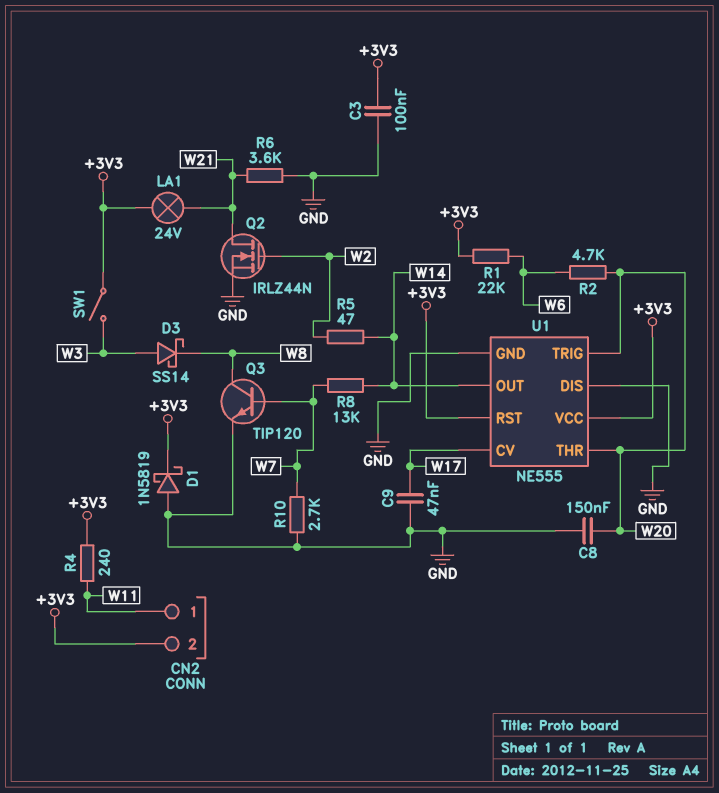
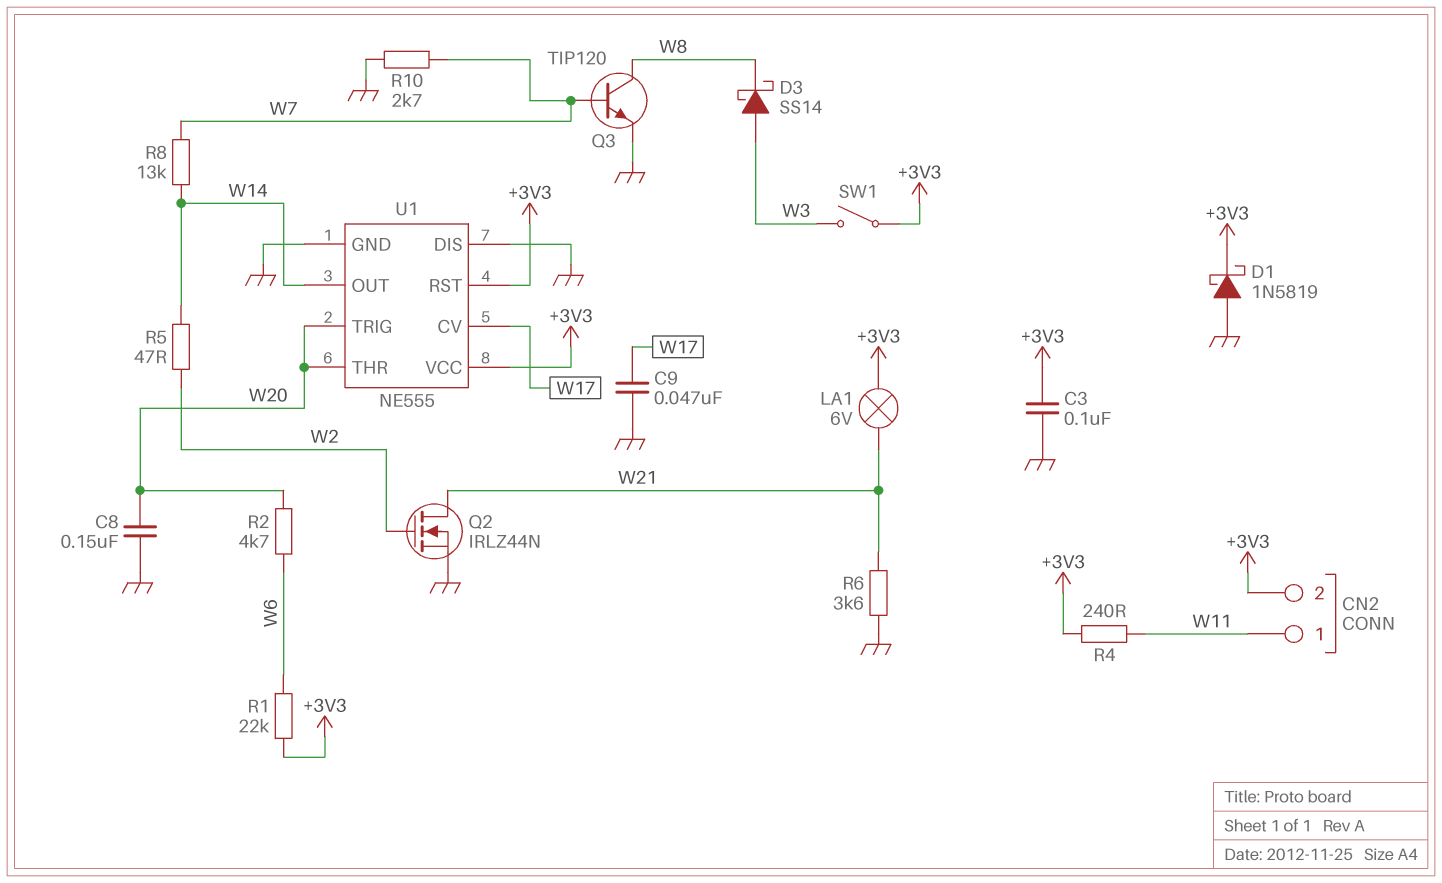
LA1: lamp 24V (+3V3, W21) -> lamp 6V (+3V3, W21)

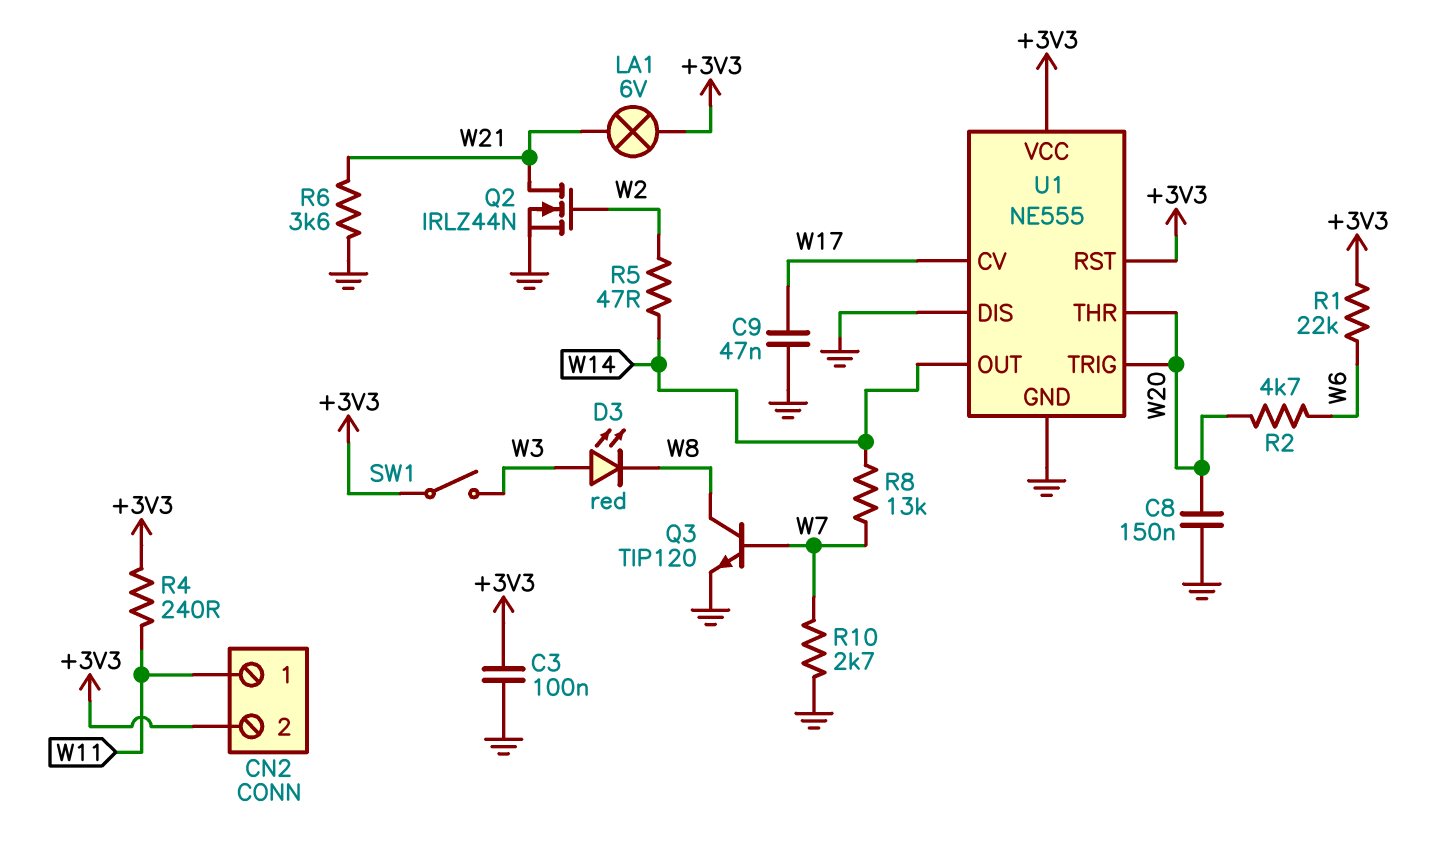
D1: schottky 1N5819 (A GND, K +3V3) -> none
D3: schottky SS14 (A W3, K W8) -> LED red (A W3, K W8)

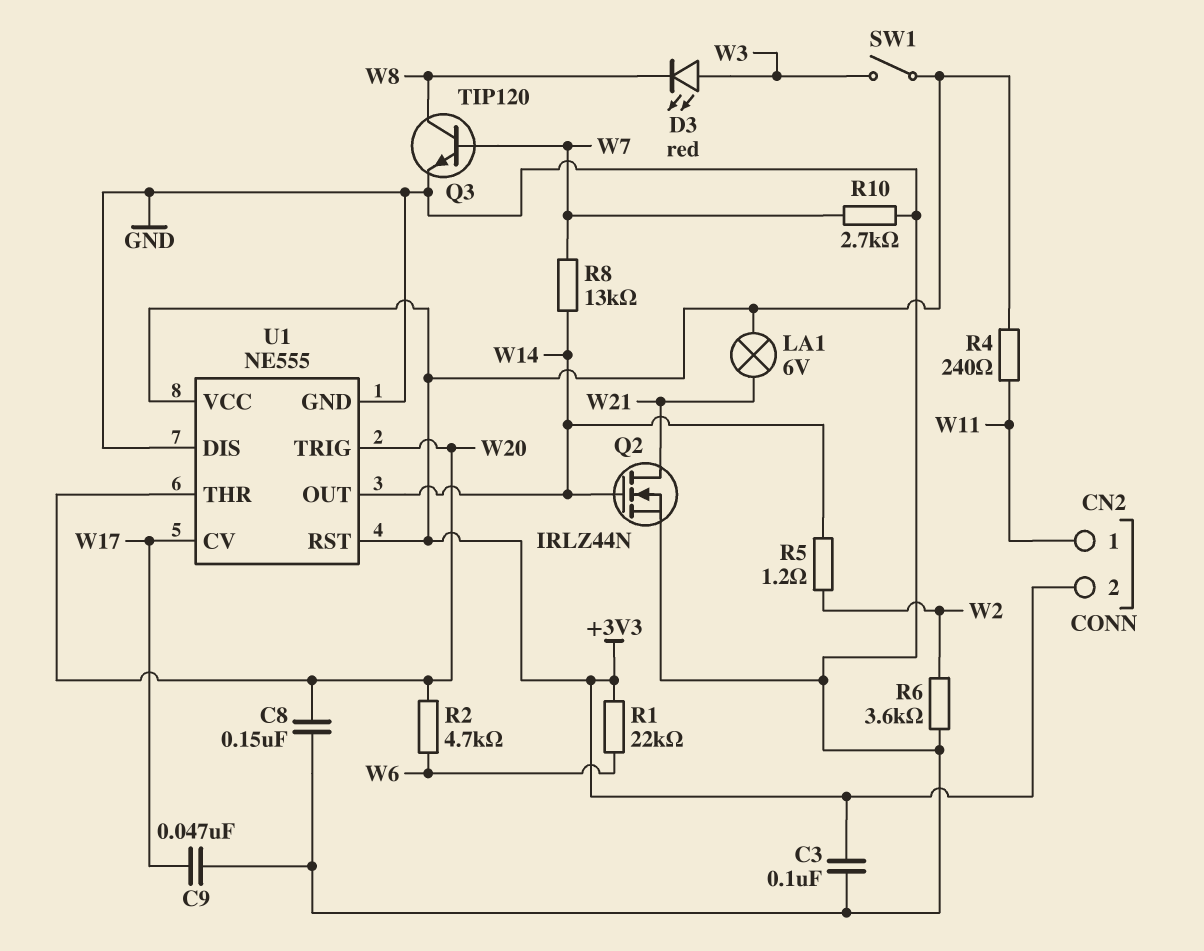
Q2: NMOS IRLZ44N (G W2, D W21, S GND) -> NMOS IRLZ44N (G W14, D W21, S GND)
R5: 47 (W2, W14) -> 1.2 (W2, W14)
R6: 3.6k (GND, W21) -> 3.6k (GND, W2)

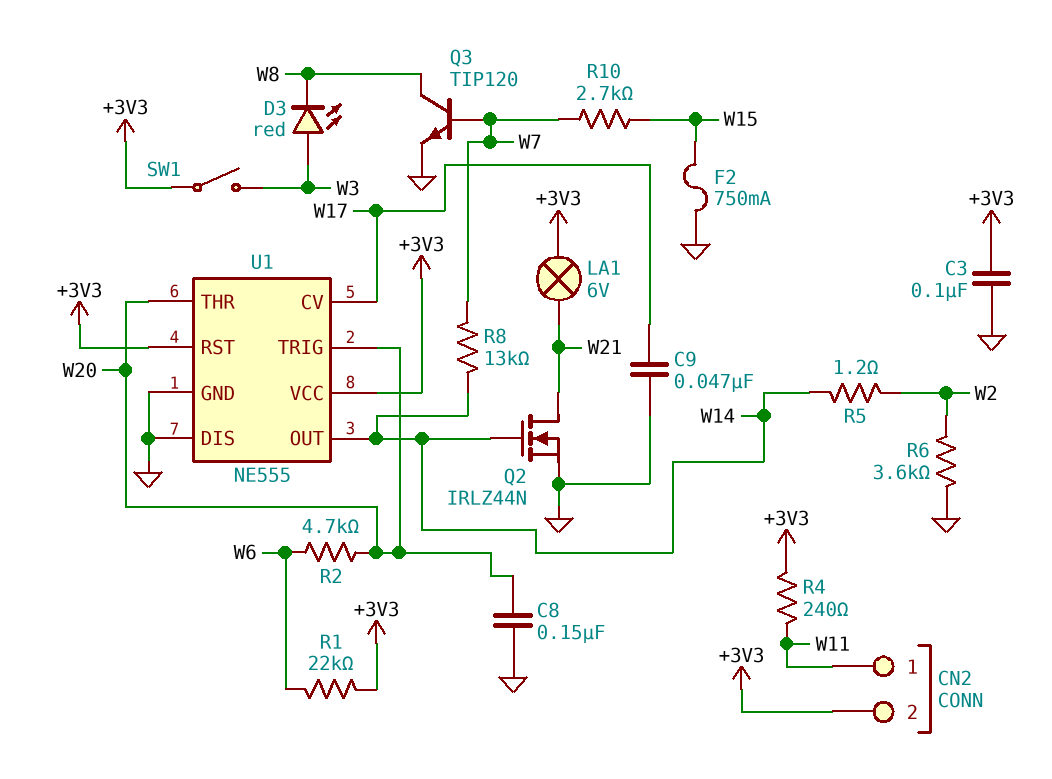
F2: none -> 750mA (GND, W15)
R10: 2.7k (GND, W7) -> 2.7k (W7, W15)

